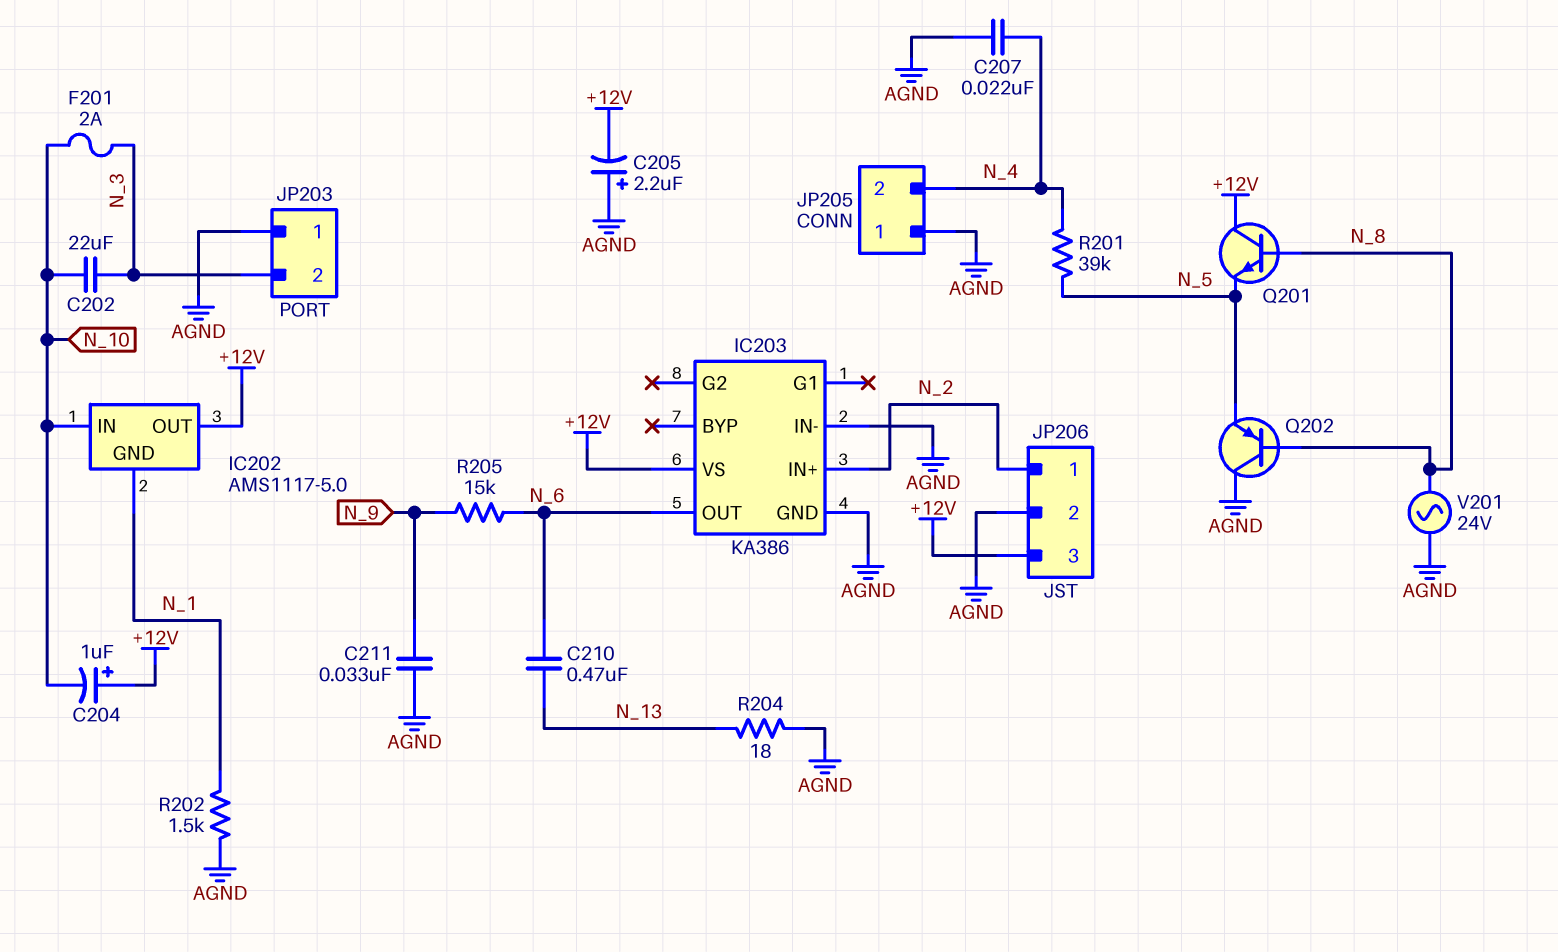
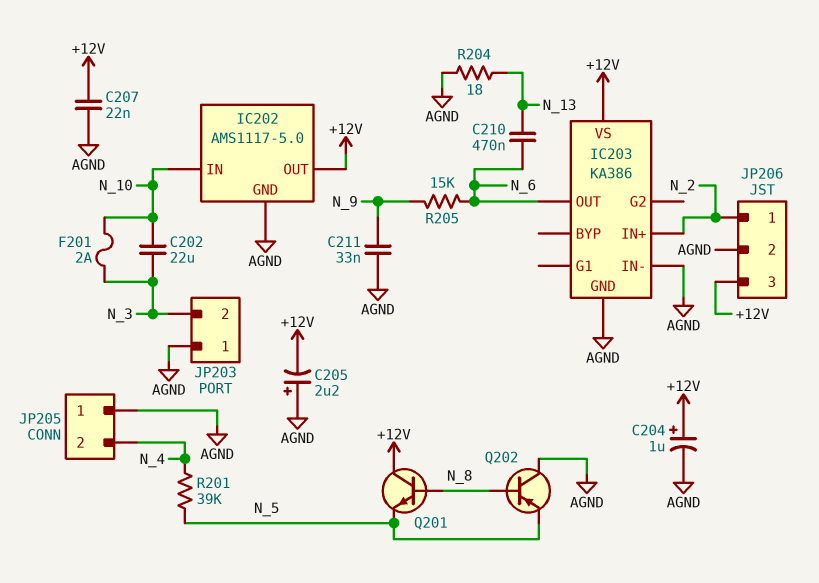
C204: 1uF (plus +12V, minus N_10) -> 1uF (plus +12V, minus AGND)
C207: 22nF (AGND, N_4) -> 22nF (+12V, AGND)
IC202 pin GND: N_1 -> AGND
R202: 1.5k (AGND, N_1) -> none
V201: AC 24V (AGND, N_8) -> none

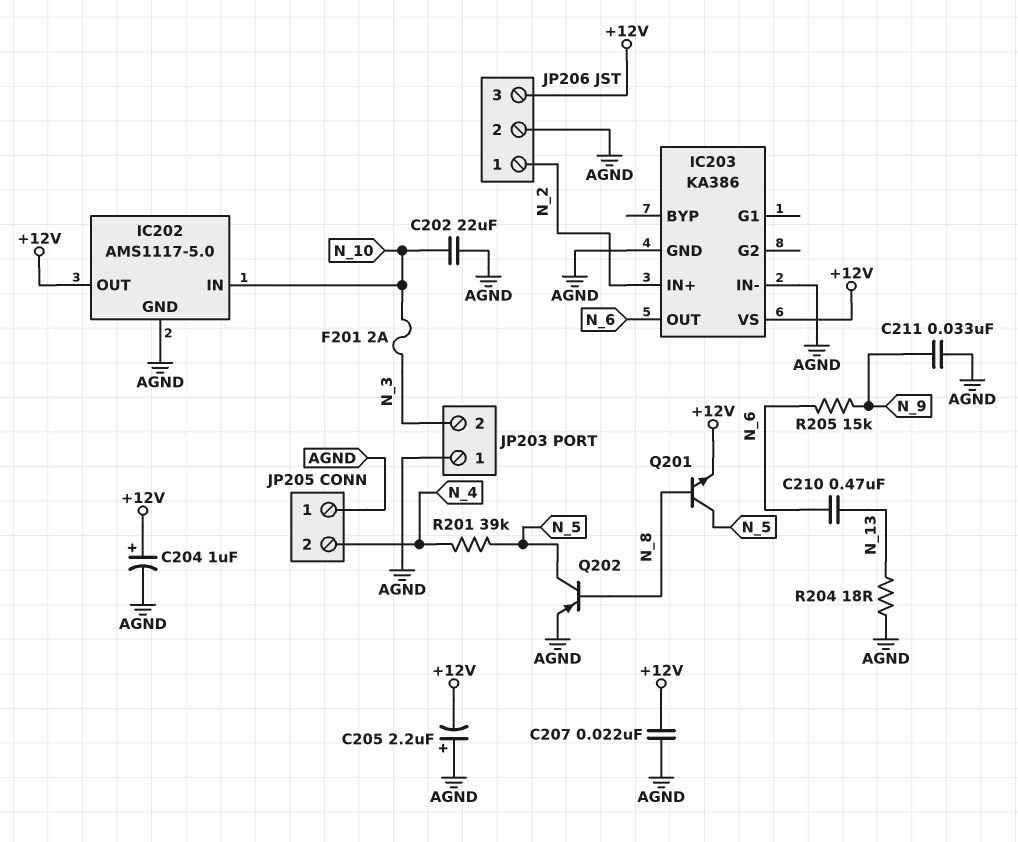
C202: 22uF (N_3, N_10) -> 22uF (AGND, N_10)
Q201: NPN (B N_8, C +12V, E N_5) -> NPN (B N_8, C N_5, E +12V)
Q202: PNP (B N_8, C AGND, E N_5) -> PNP (B N_8, C N_5, E AGND)

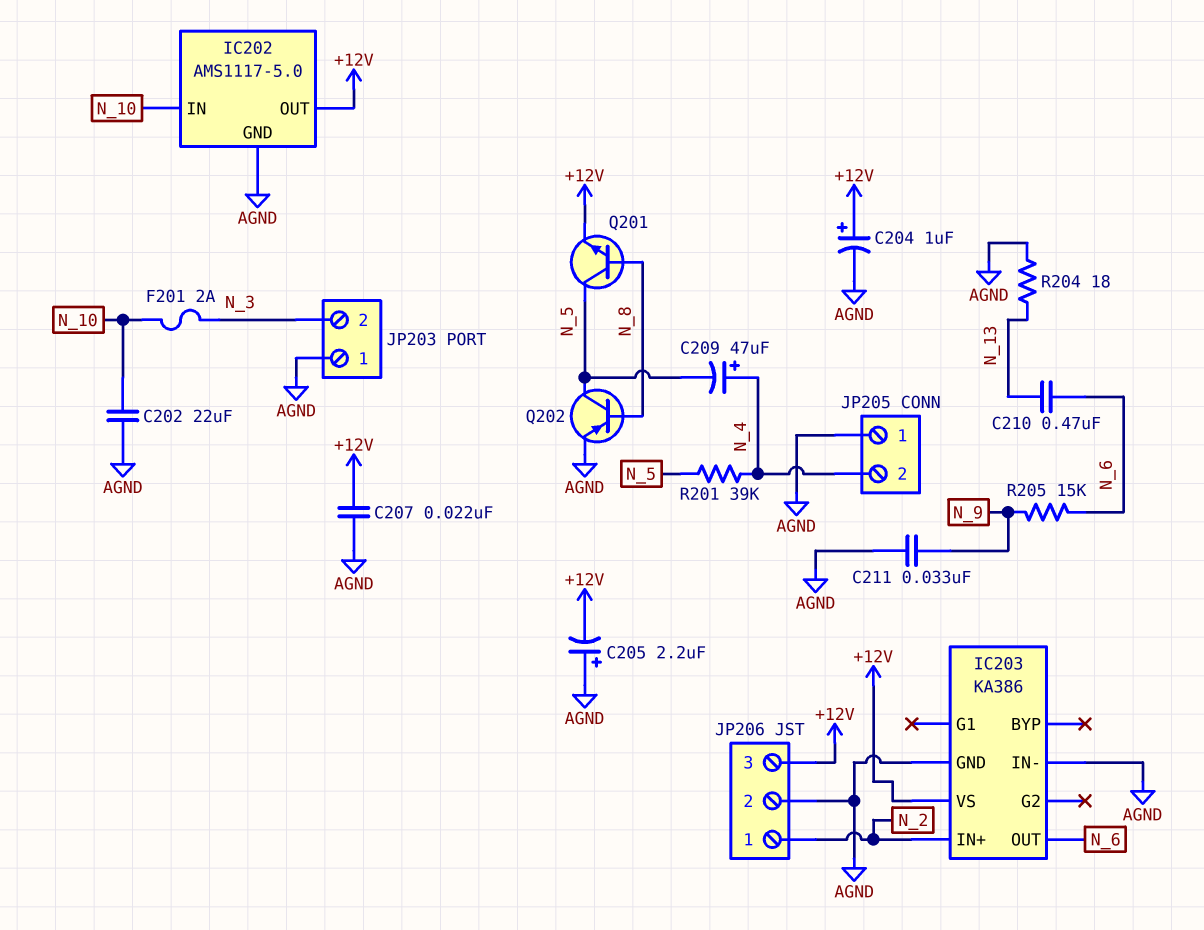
C209: none -> 47uF (plus N_4, minus N_5)

